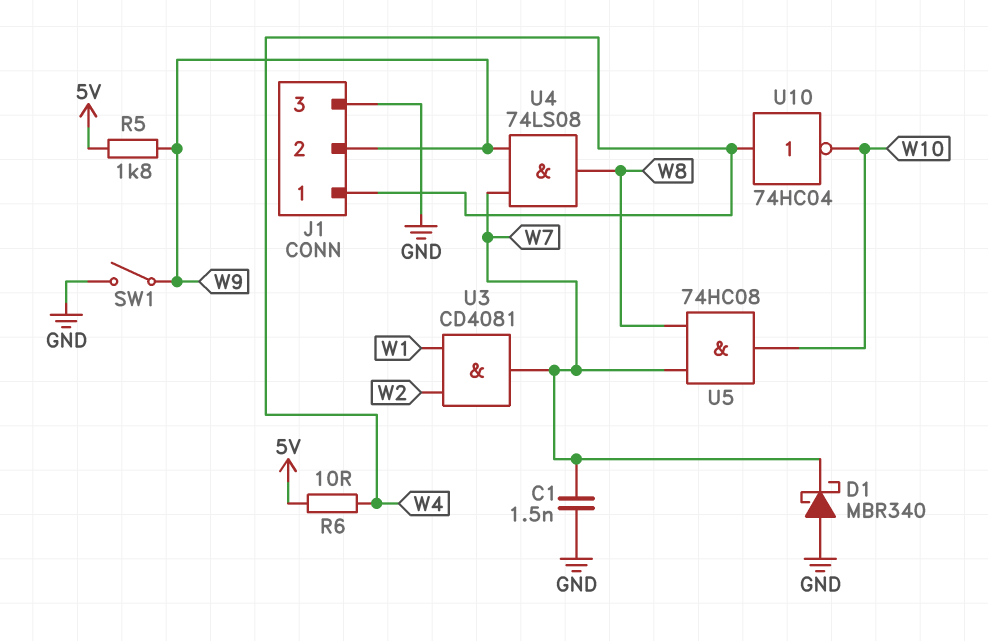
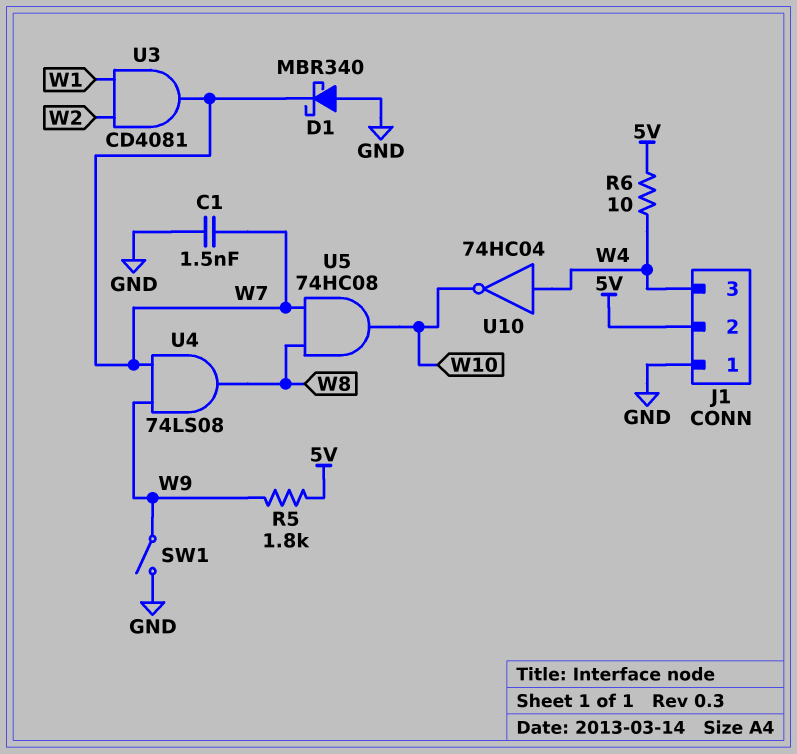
J1 pin 1: W4 -> GND
J1 pin 2: W9 -> 5V
J1 pin 3: GND -> W4

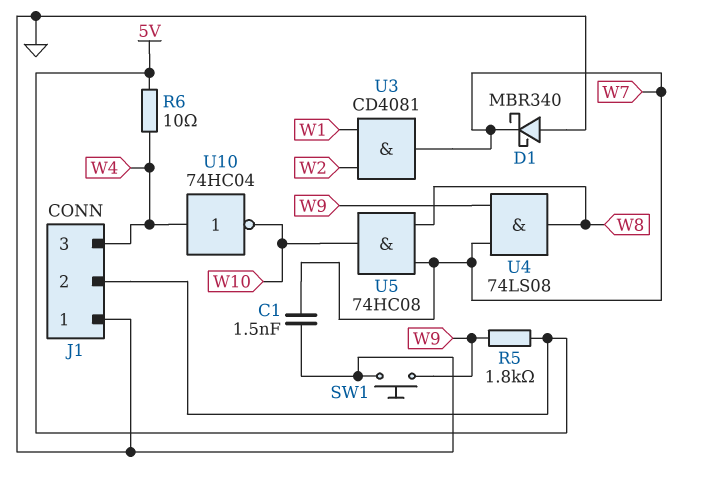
SW1: switch (GND, W9) -> button (GND, W9)

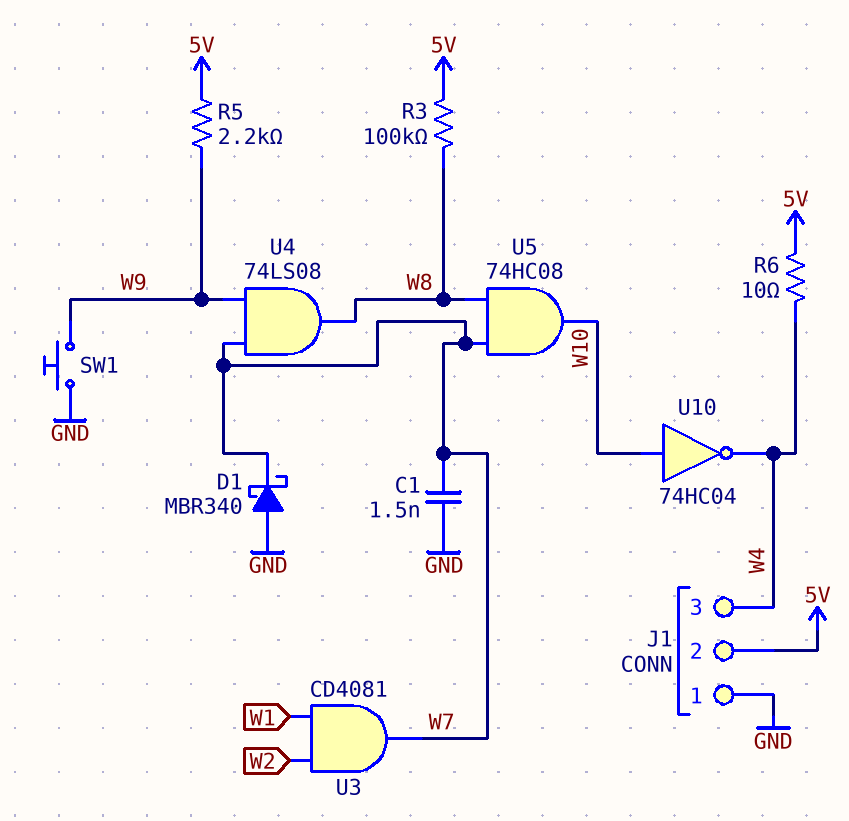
R3: none -> 100k (5V, W8)
R5: 1.8k (5V, W9) -> 2.2k (5V, W9)
U10: NOT 74HC04 (in W4, out W10) -> NOT 74HC04 (in W10, out W4)

